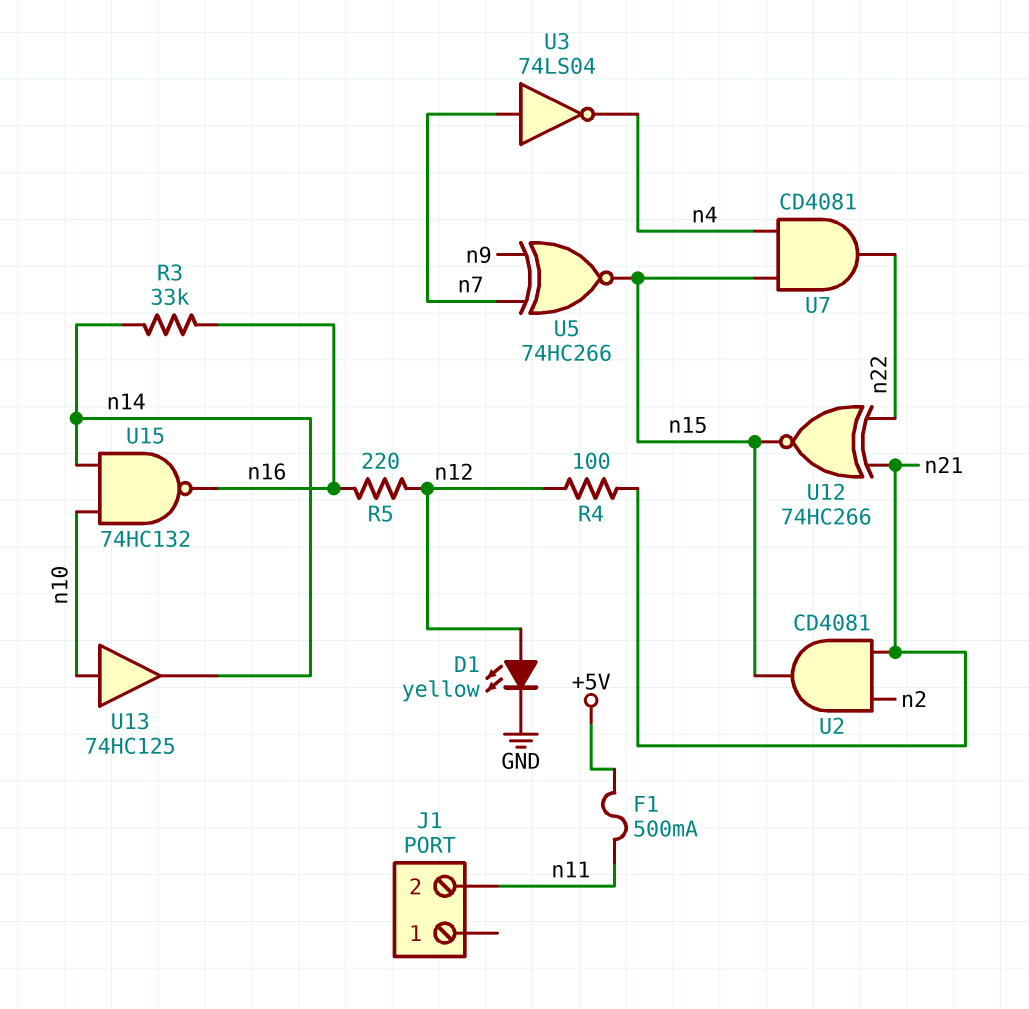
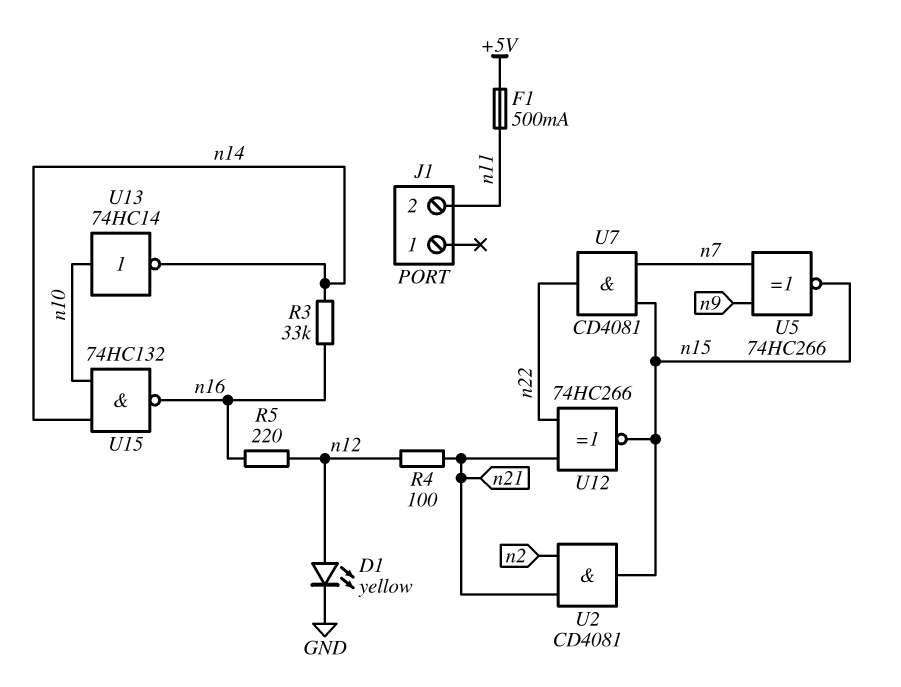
U3: NOT 74LS04 (in n7, out n4) -> none
U7: AND CD4081 (in n4, in n15, out n22) -> AND CD4081 (in n7, in n15, out n22)
U13: buffer 74HC125 (in n10, out n14) -> NOT 74HC14 (in n10, out n14)

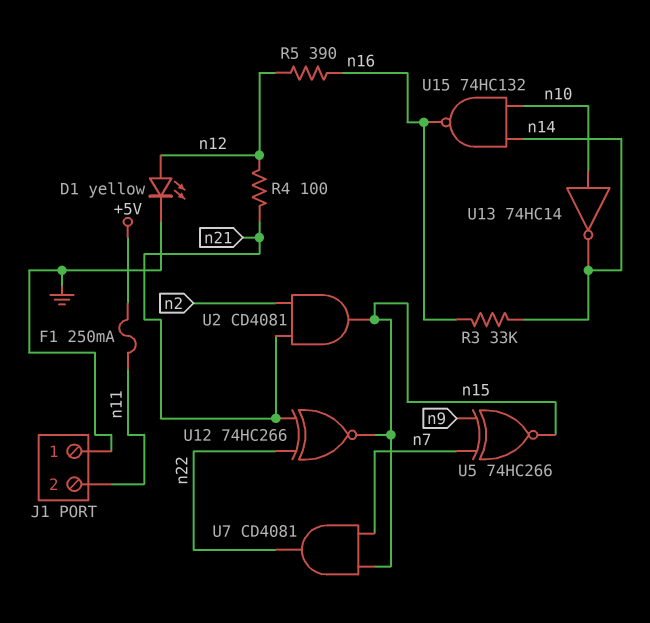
F1: 500mA (+5V, n11) -> 250mA (+5V, n11)
J1 pin 1: none -> GND
R5: 220 (n12, n16) -> 390 (n12, n16)

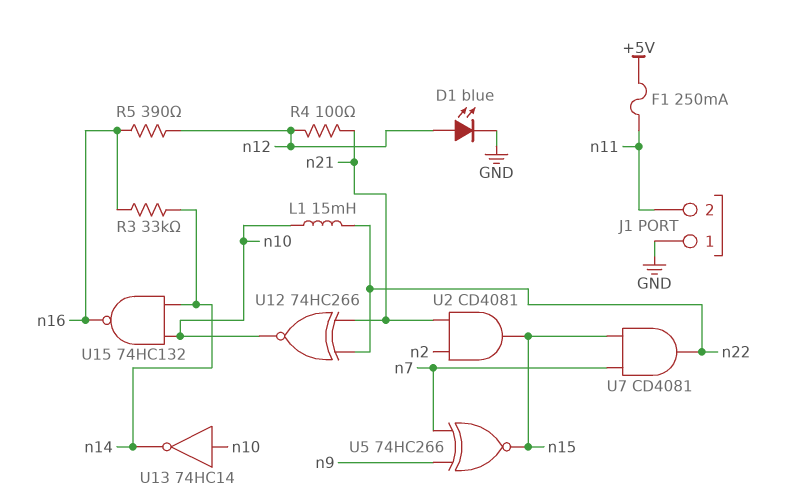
D1: LED yellow (A n12, K GND) -> LED blue (A n12, K GND)
L1: none -> 15mH (n10, n22)
U12: XNOR 74HC266 (in n21, in n22, out n15) -> XNOR 74HC266 (in n21, in n22, out n10)

